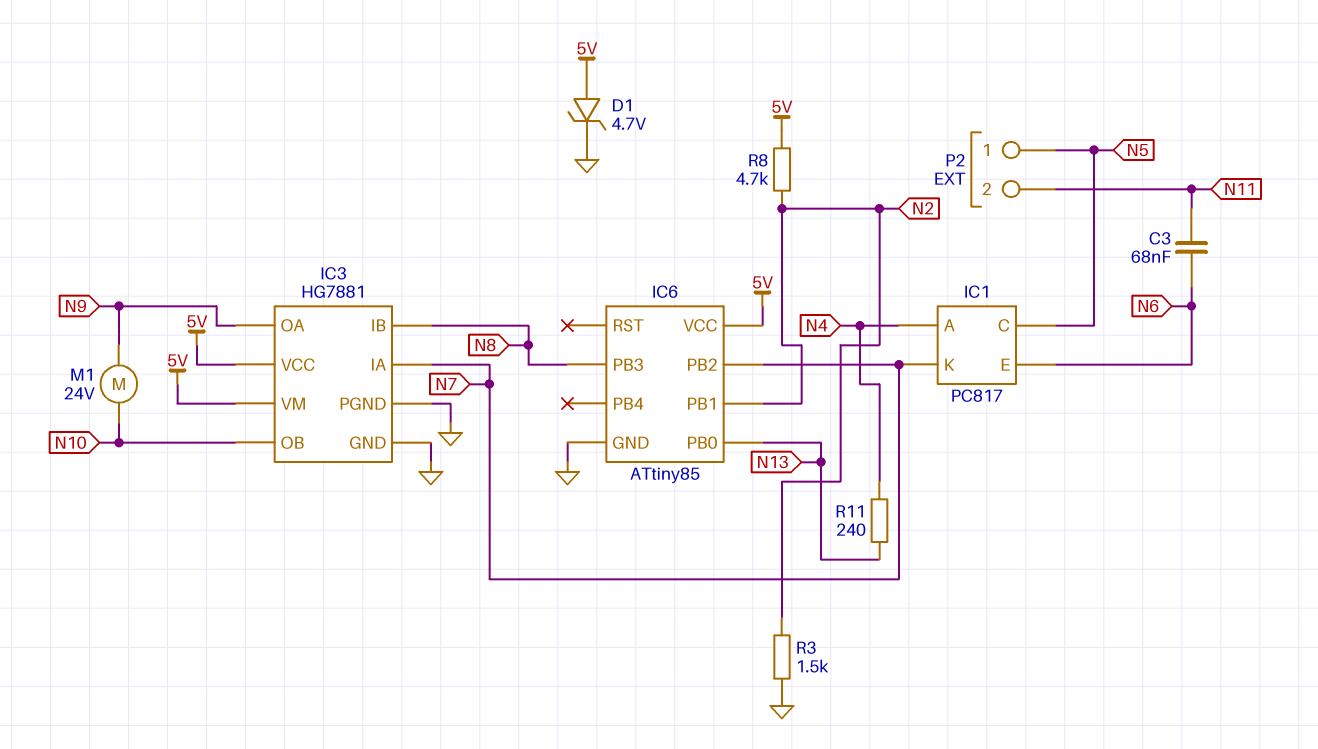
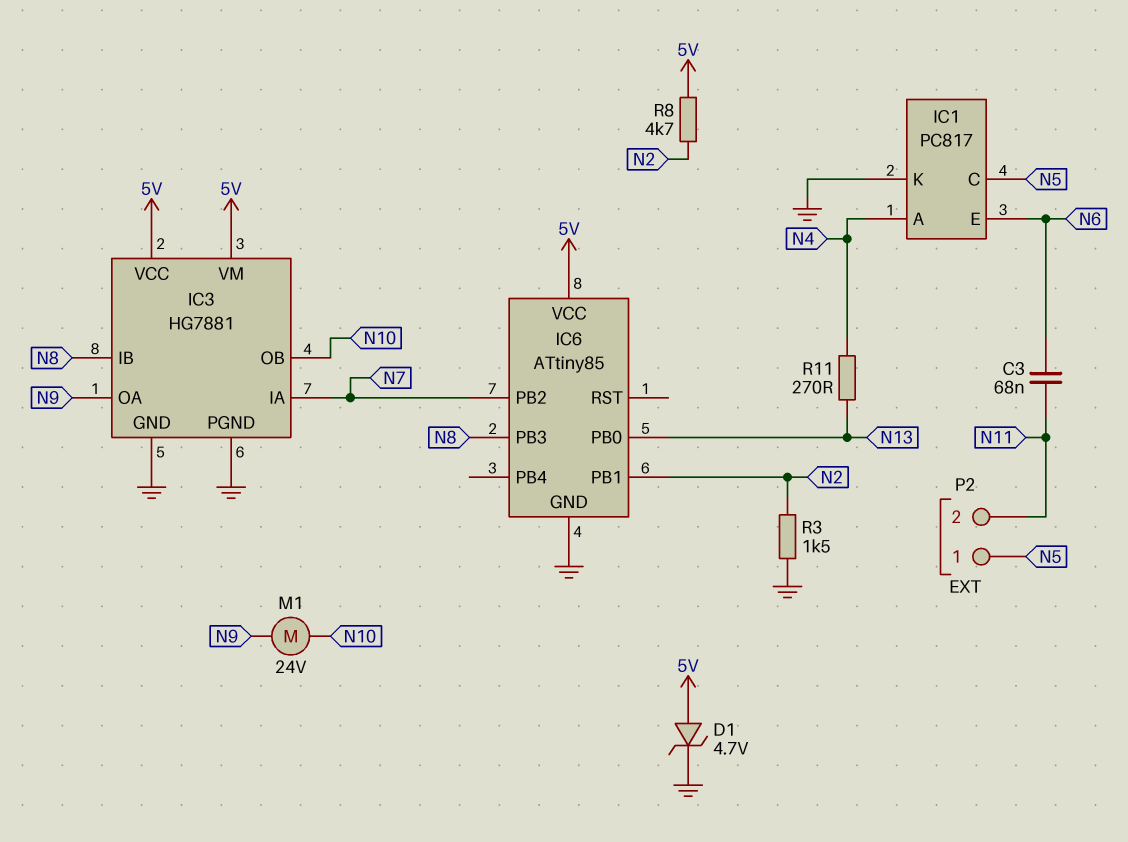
IC1 pin K: N7 -> GND
R11: 240 (N4, N13) -> 270 (N4, N13)

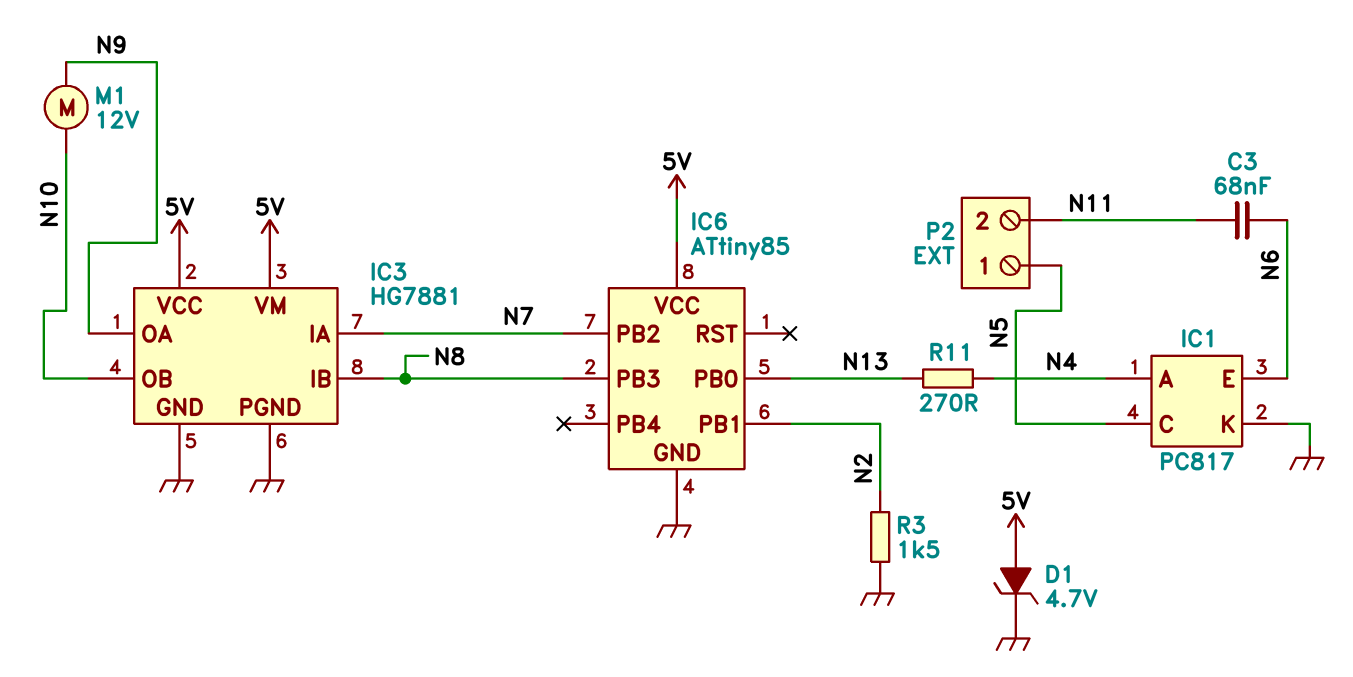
M1: motor 24V (N9, N10) -> motor 12V (N9, N10)
R8: 4.7k (5V, N2) -> none

